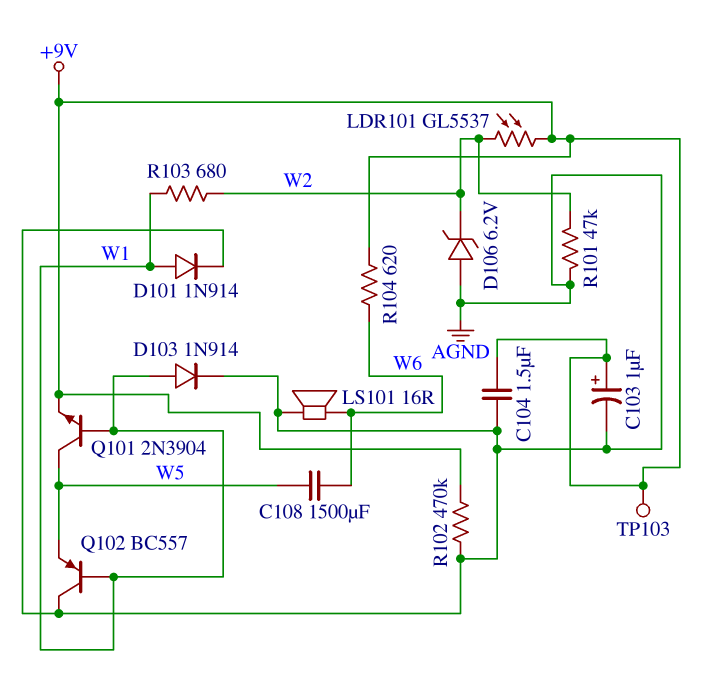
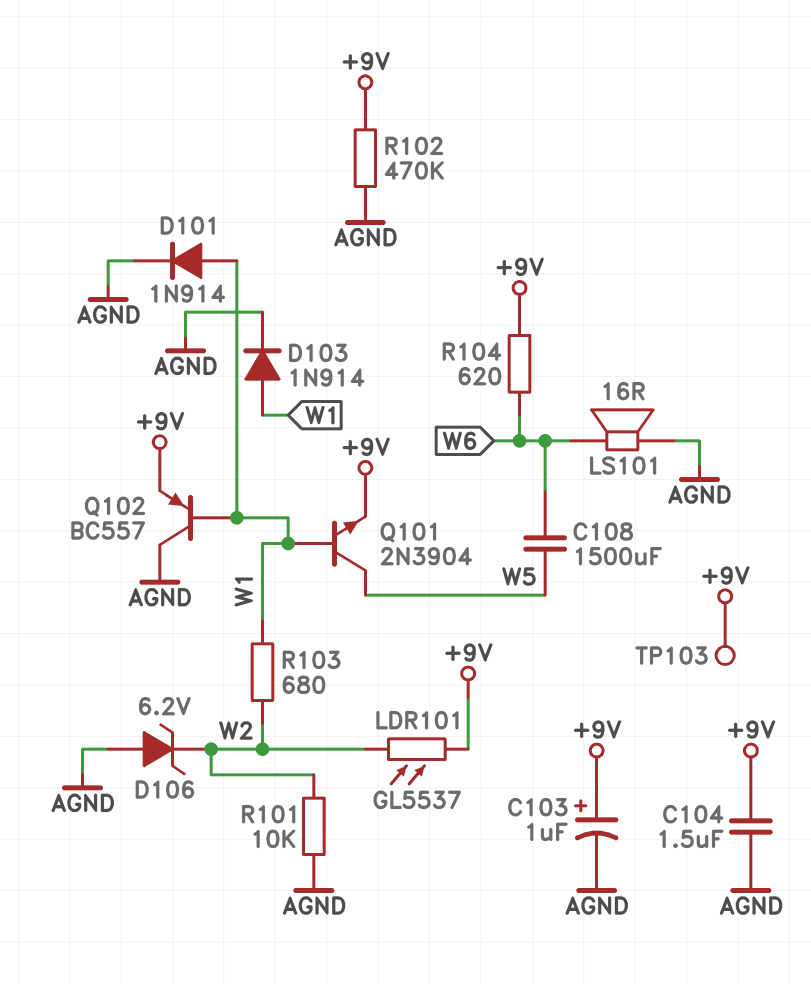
Q102: PNP BC557 (B W1, C AGND, E W5) -> PNP BC557 (B W1, C AGND, E +9V)
R101: 47k (AGND, W2) -> 10k (AGND, W2)

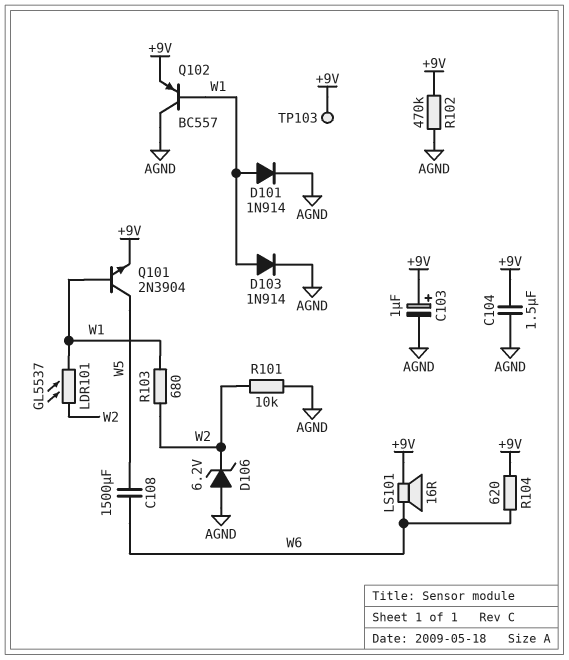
LDR101: GL5537 (+9V, W2) -> GL5537 (W1, W2)
LS101: speaker 16R (AGND, W6) -> speaker 16R (+9V, W6)

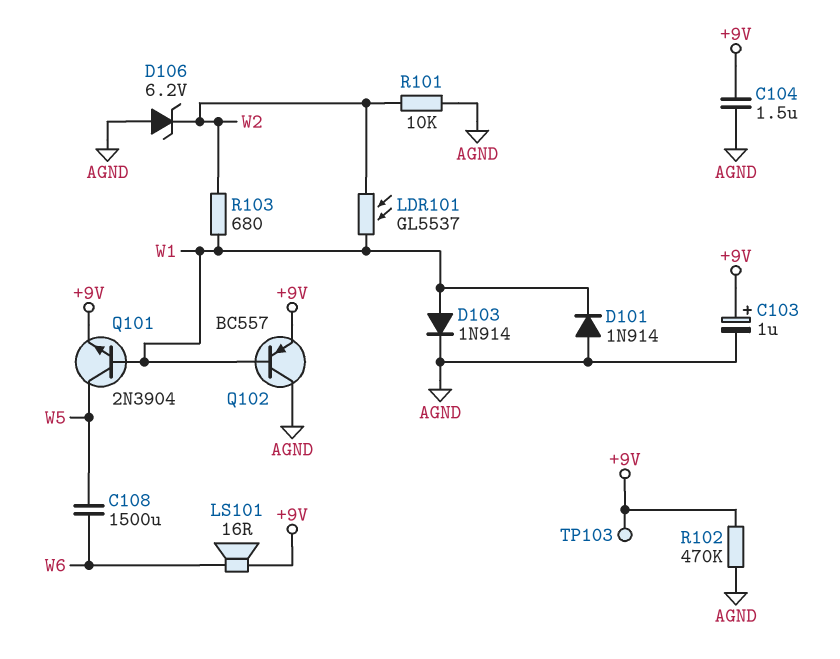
D101: diode 1N914 (A W1, K AGND) -> diode 1N914 (A AGND, K W1)
R104: 620 (+9V, W6) -> none

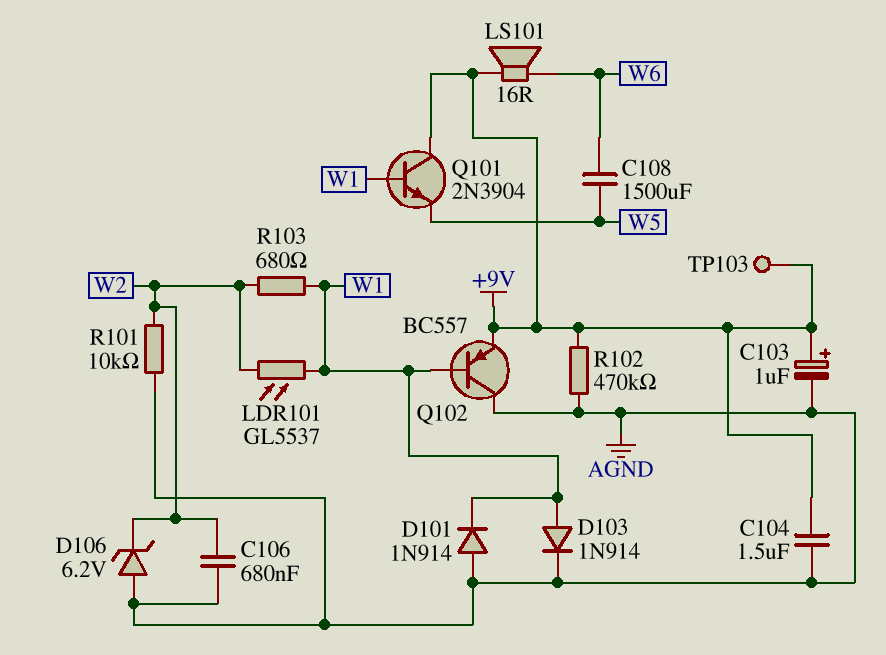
C106: none -> 680nF (AGND, W2)
Q101: NPN 2N3904 (B W1, C W5, E +9V) -> NPN 2N3904 (B W1, C +9V, E W5)

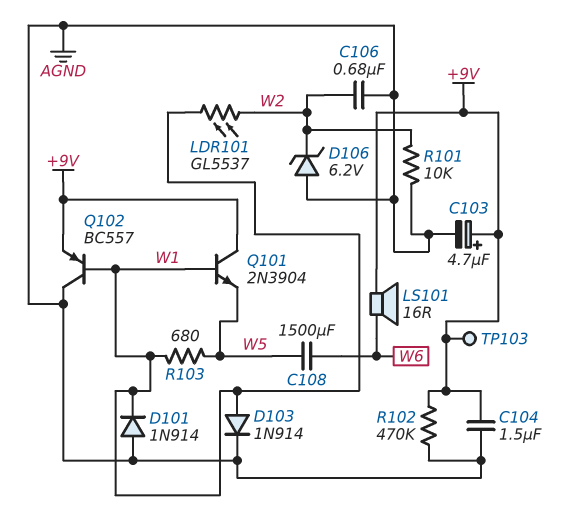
C103: 1uF (plus +9V, minus AGND) -> 4.7uF (plus +9V, minus AGND)
R103: 680 (W1, W2) -> 680 (W1, W5)

